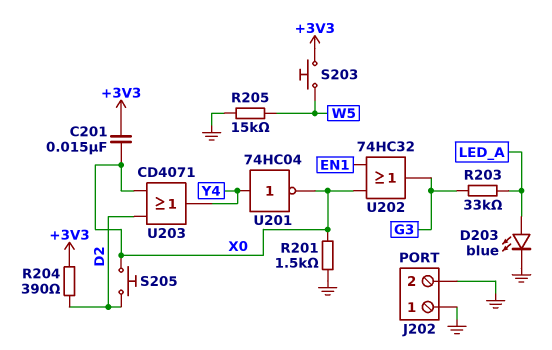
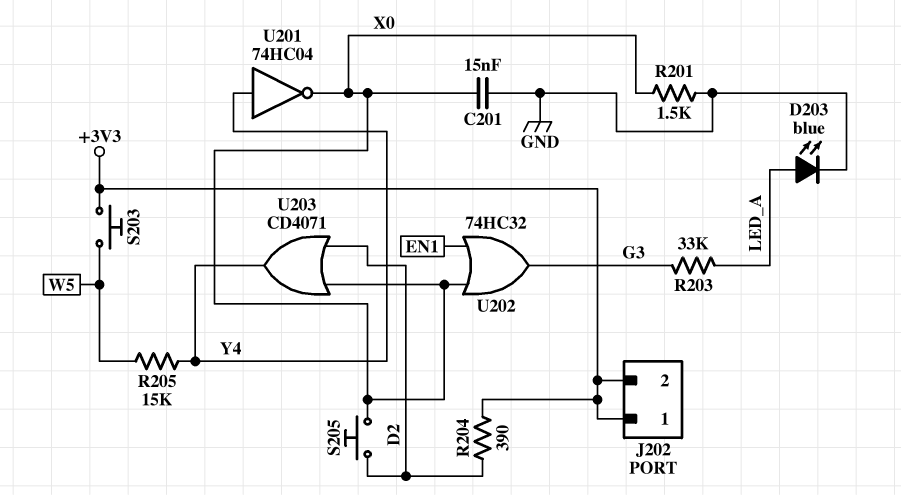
C201: 15nF (+3V3, X0) -> 15nF (GND, X0)
J202 pin 1: GND -> +3V3
J202 pin 2: GND -> +3V3
R205: 15k (GND, W5) -> 15k (W5, Y4)

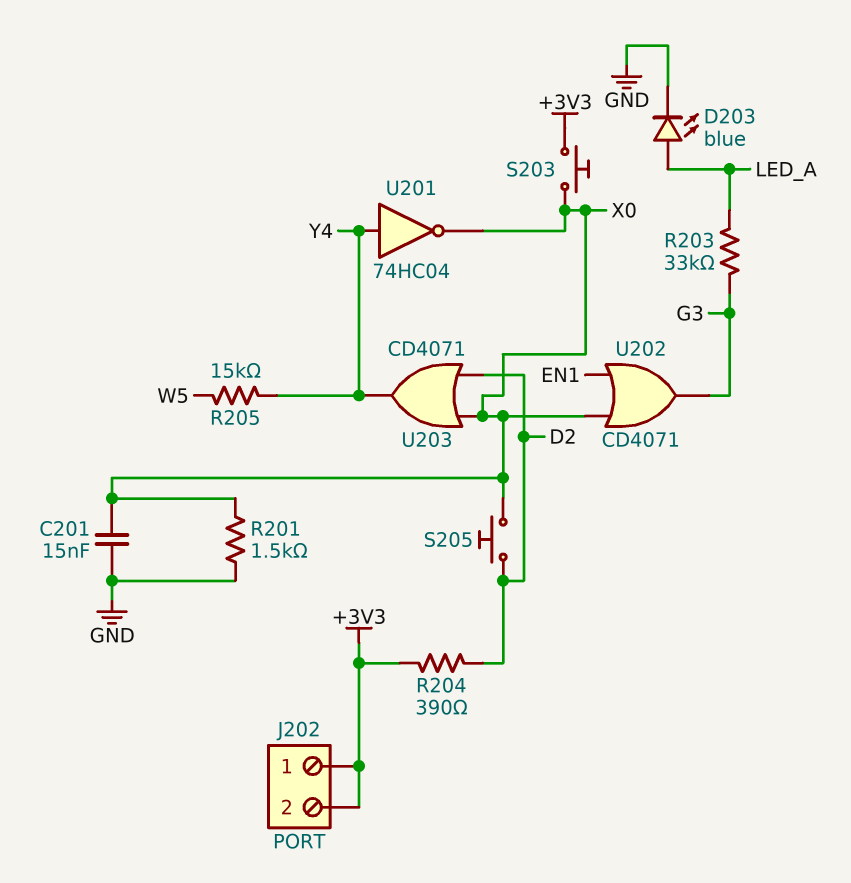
S203: button (+3V3, W5) -> button (+3V3, X0)
U202: OR 74HC32 (in EN1, in X0, out G3) -> OR CD4071 (in EN1, in X0, out G3)

